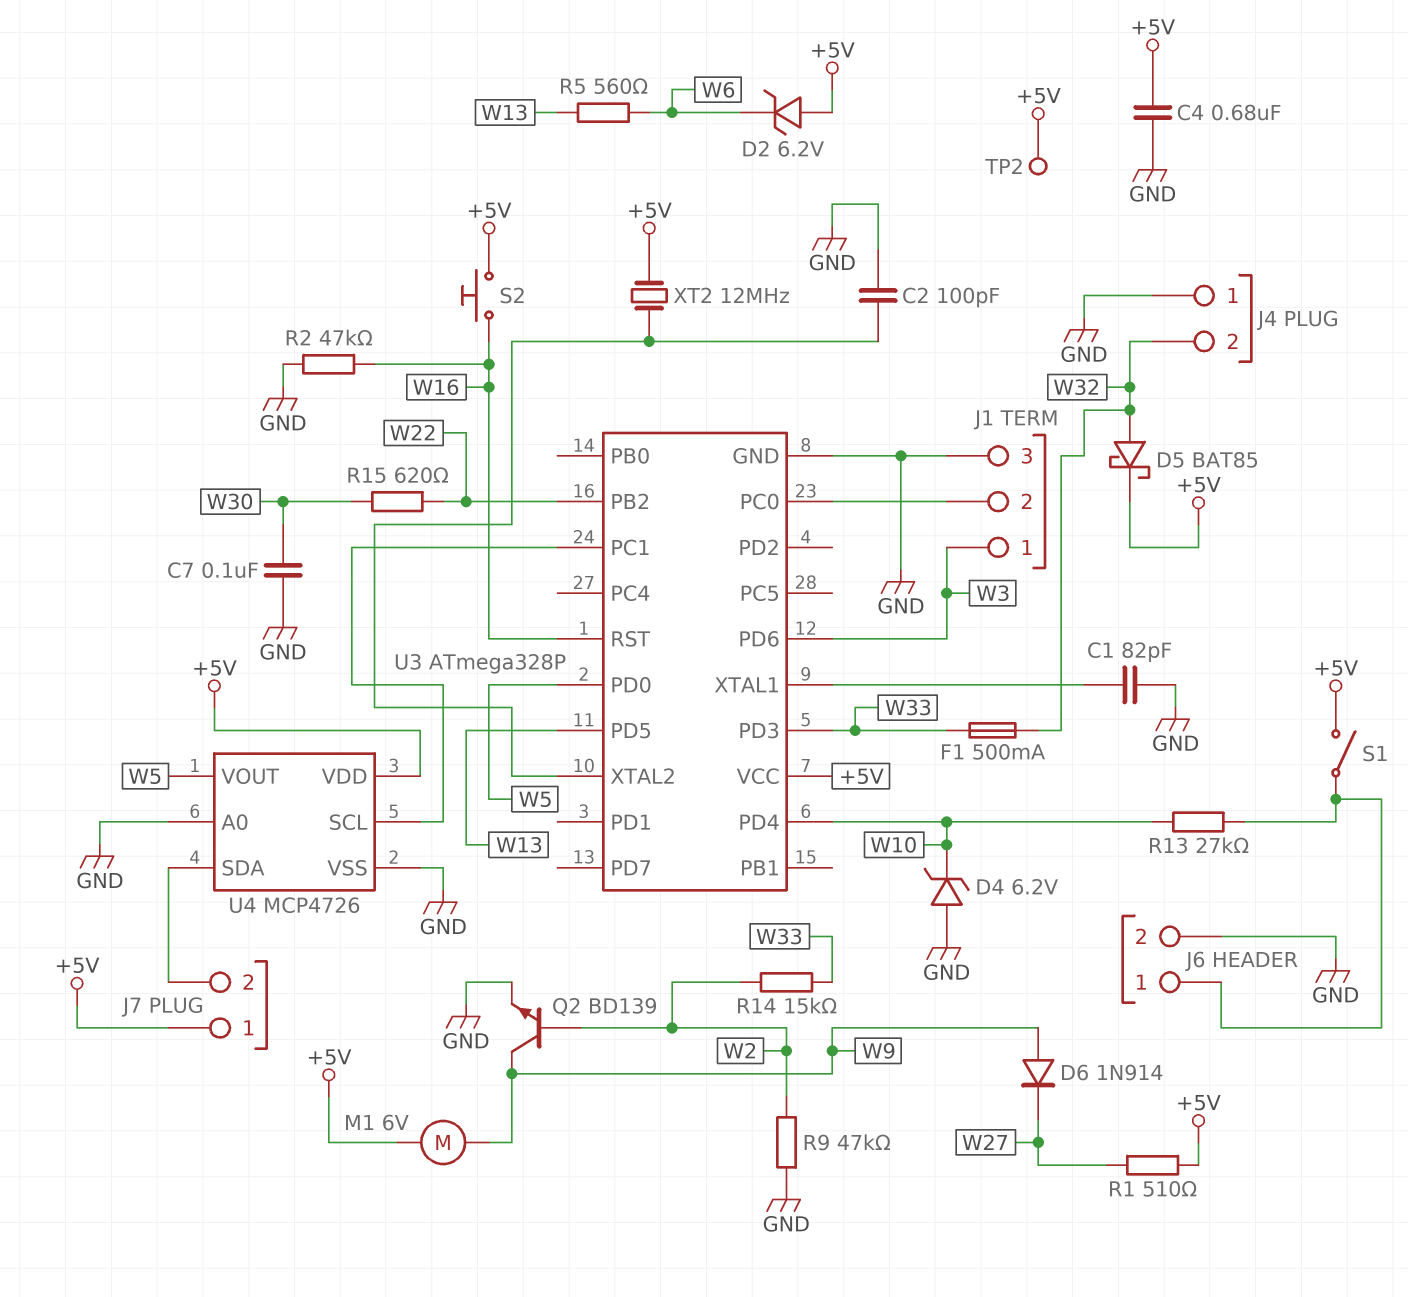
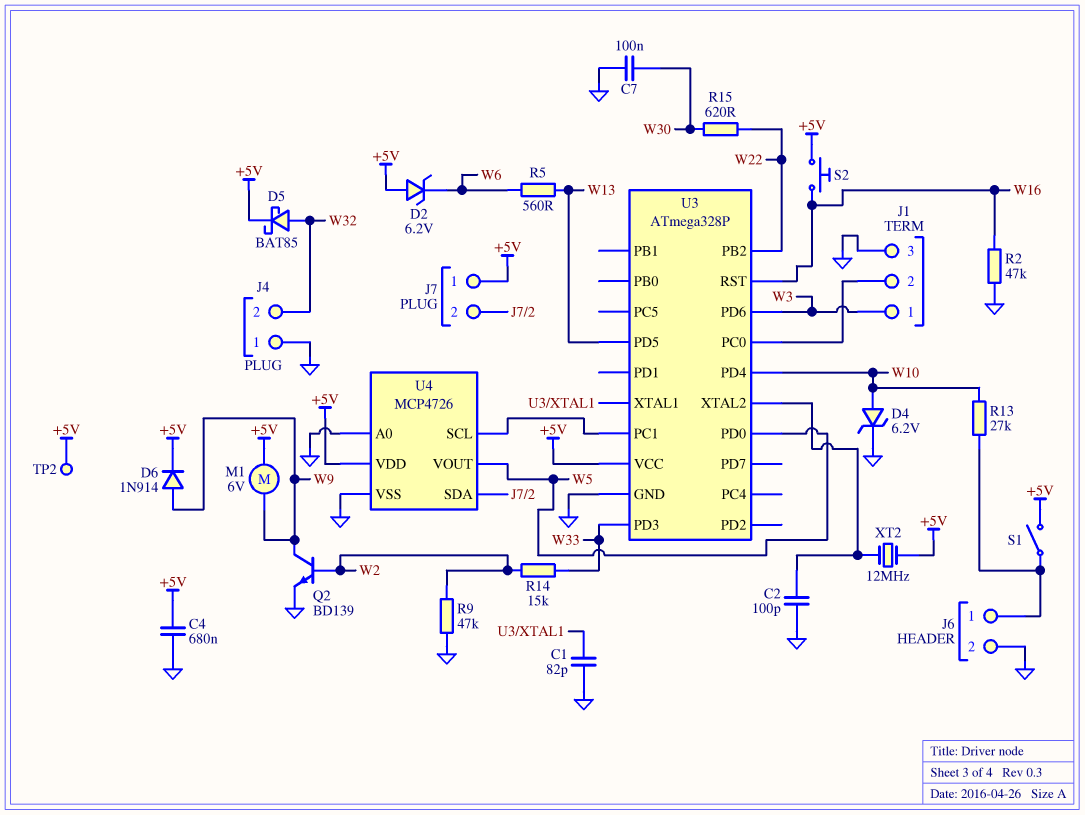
D4: zener 6.2V (A GND, K W10) -> zener 6.2V (A W10, K GND)
D6: diode 1N914 (A W9, K W27) -> diode 1N914 (A W9, K +5V)
F1: 500mA (W32, W33) -> none
R1: 510 (+5V, W27) -> none

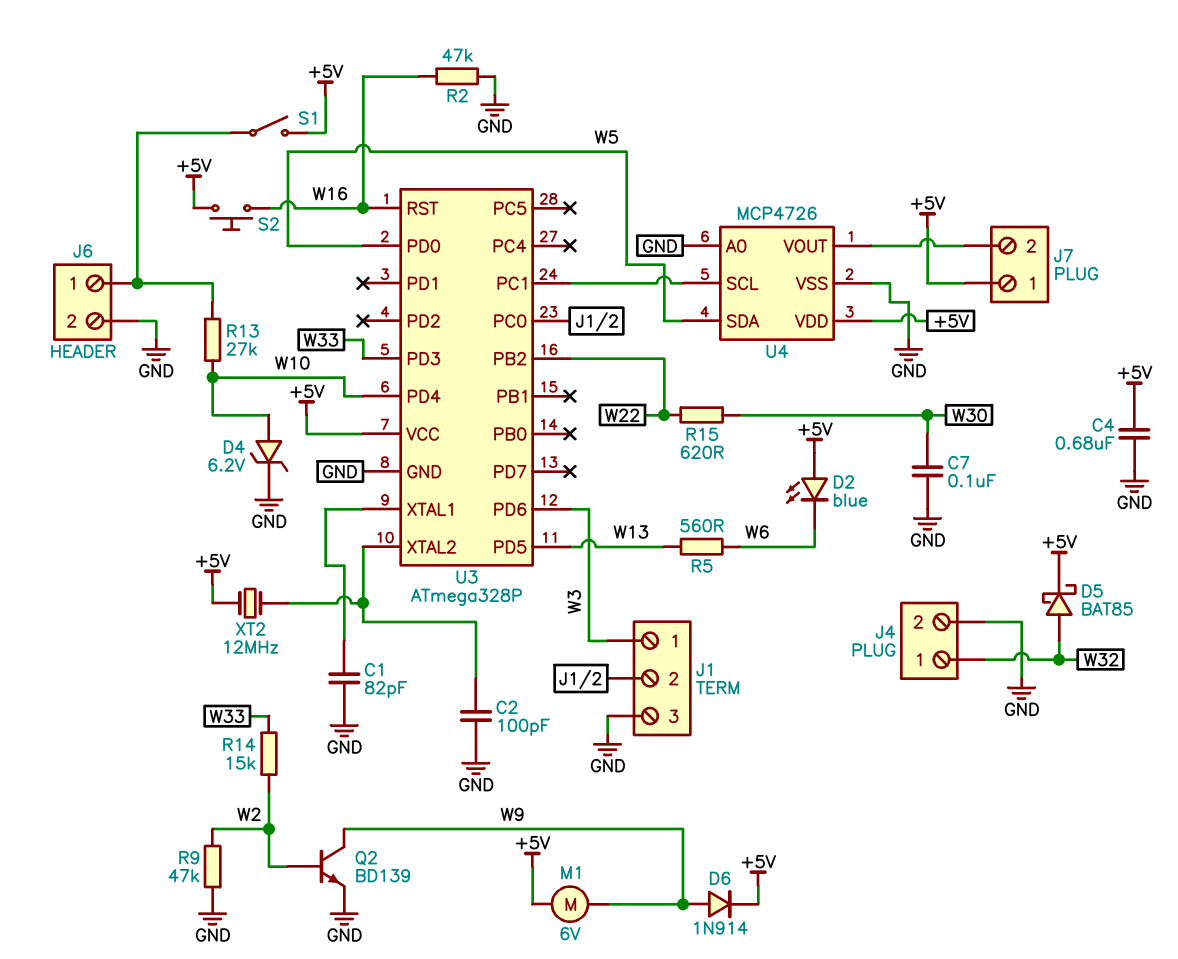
D2: zener 6.2V (A +5V, K W6) -> LED blue (A +5V, K W6)
J4 pin 1: GND -> W32
J4 pin 2: W32 -> GND
TP2: test point (+5V) -> none
U4 pin SDA: J7/2 -> W5
U4 pin VOUT: W5 -> J7/2

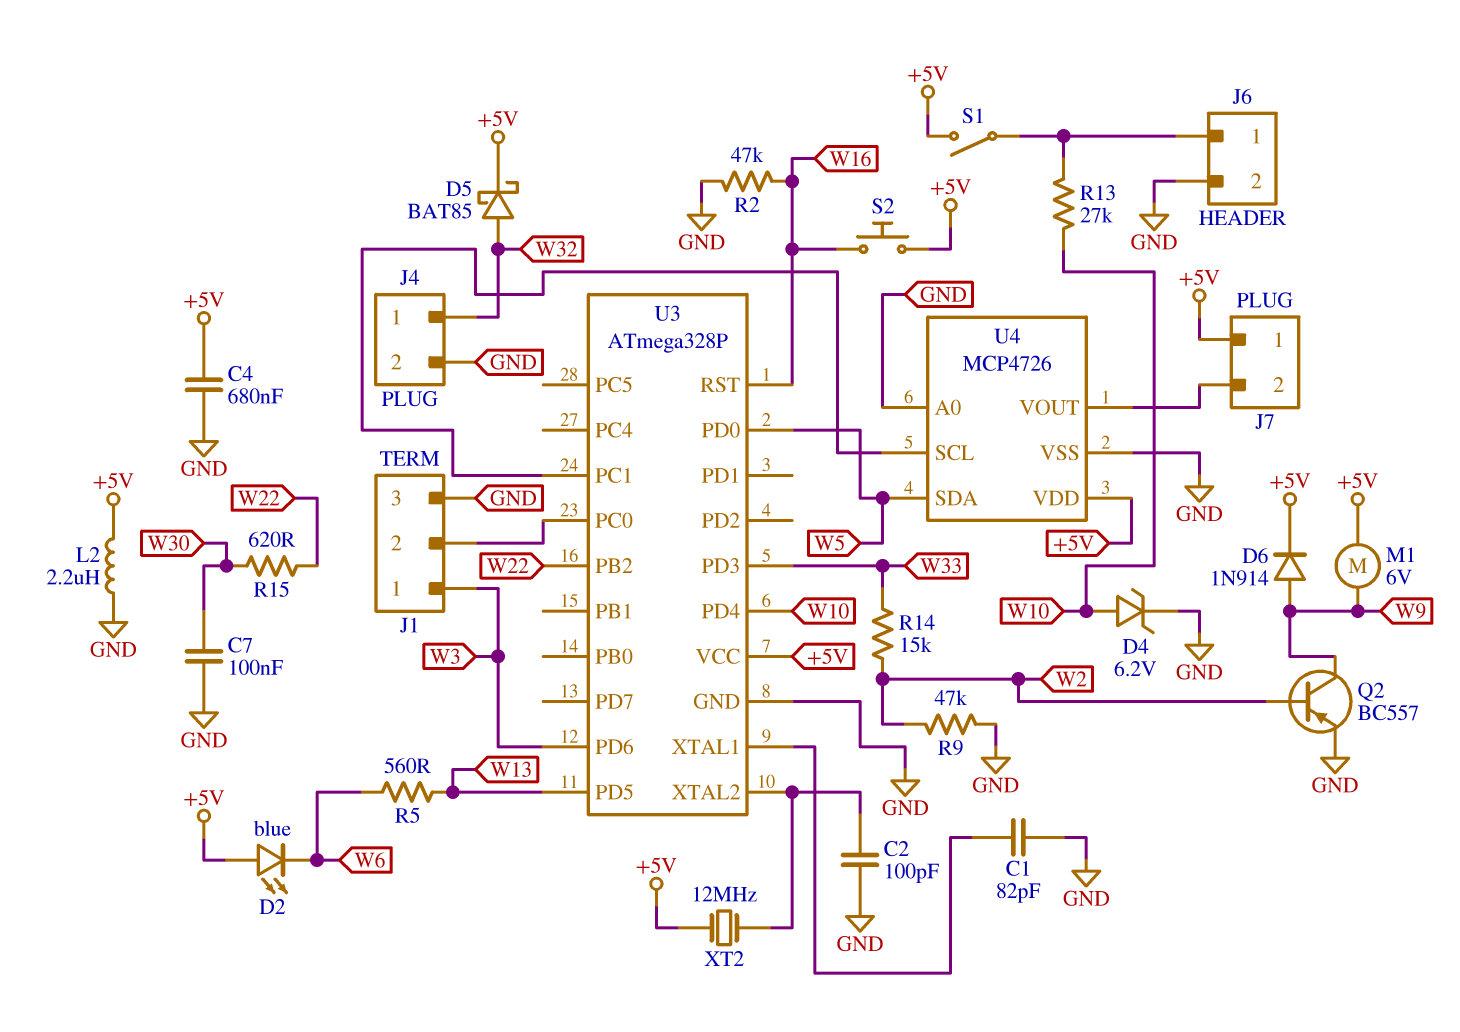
L2: none -> 2.2uH (+5V, GND)
Q2: NPN BD139 (B W2, C W9, E GND) -> PNP BC557 (B W2, C W9, E GND)

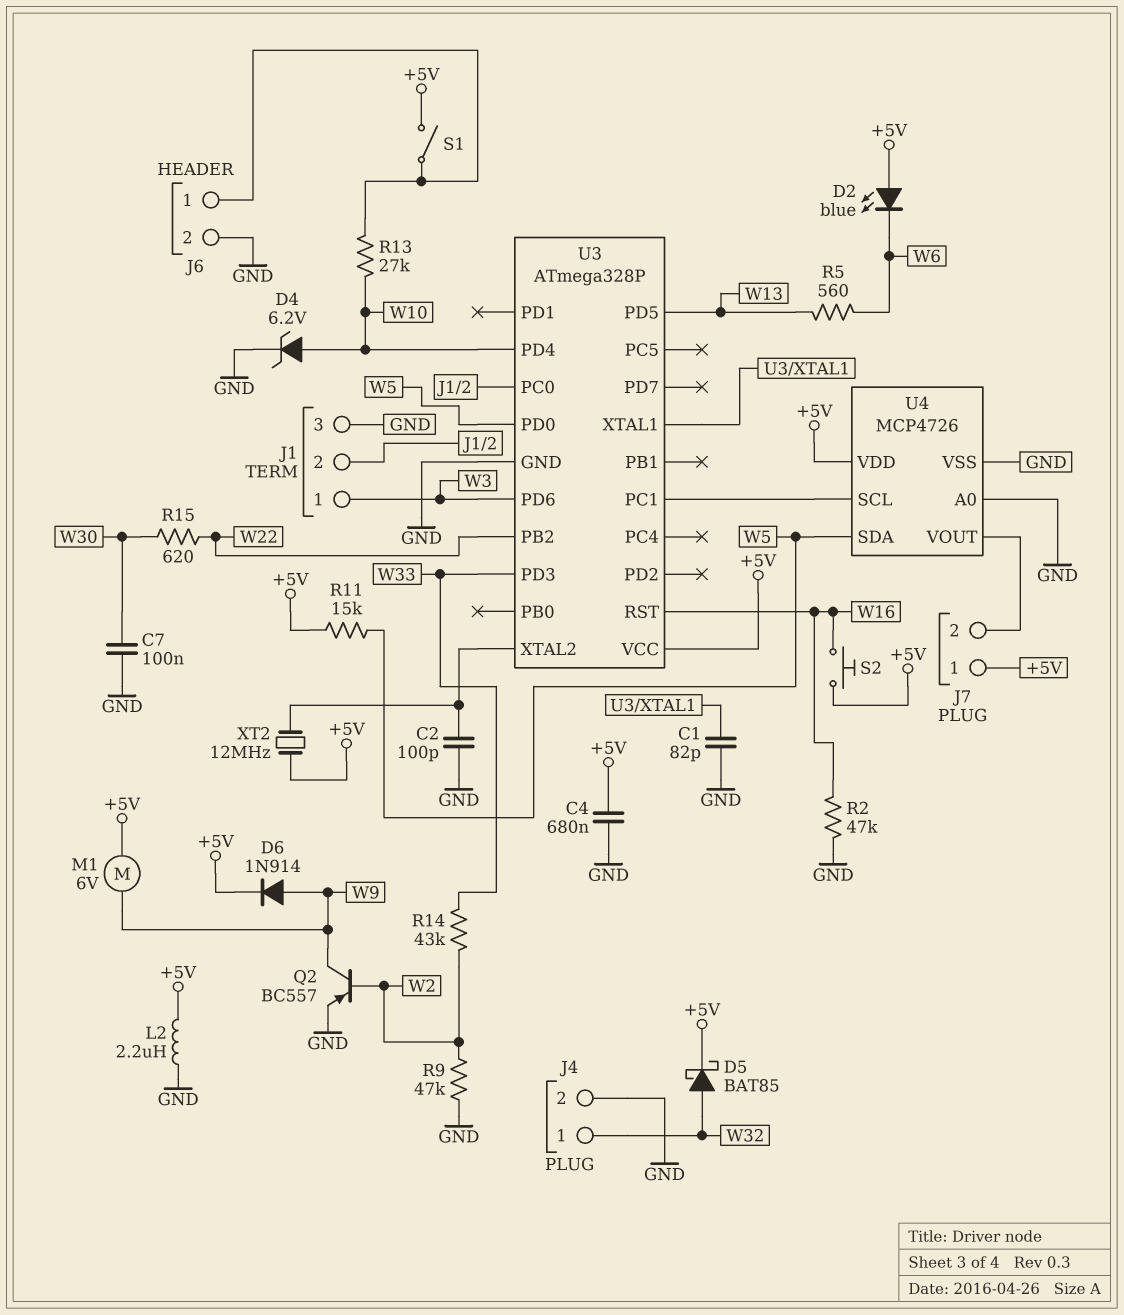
R11: none -> 15k (+5V, W5)
R14: 15k (W2, W33) -> 43k (W2, W33)

